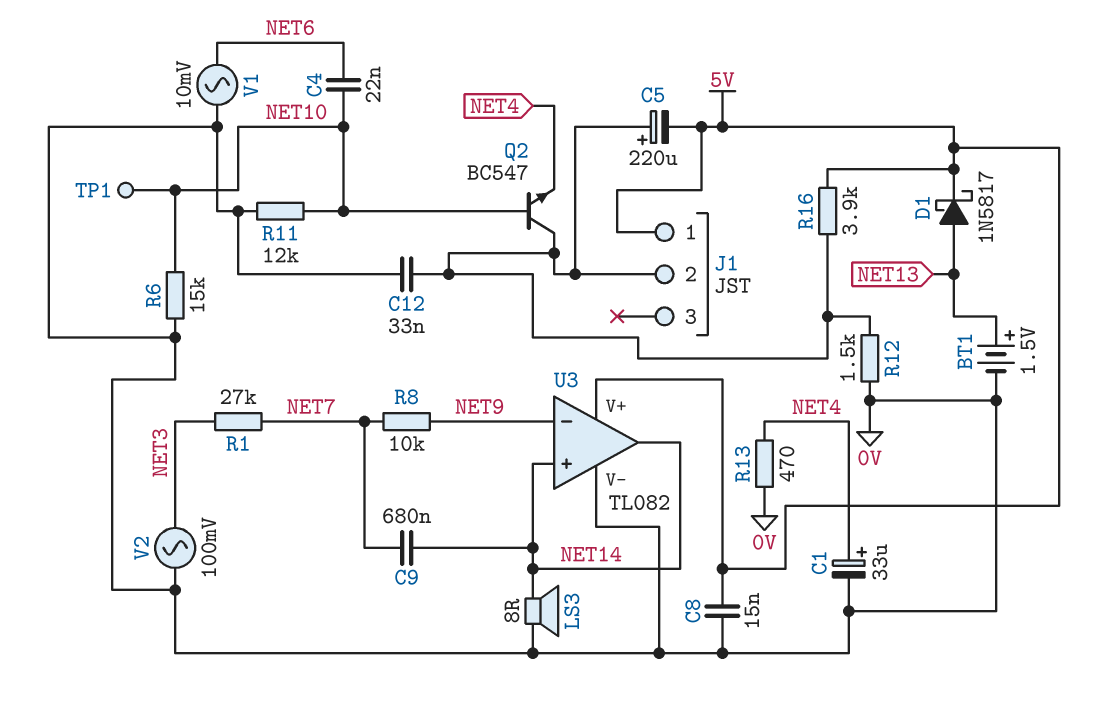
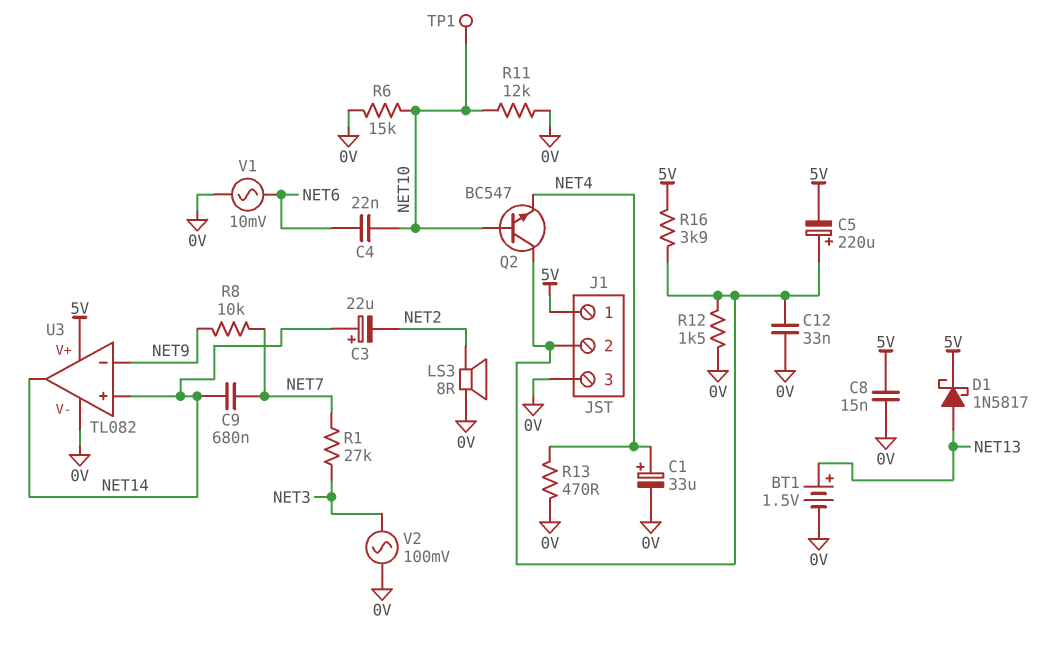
C3: none -> 22uF (plus NET14, minus NET2)
J1 pin 3: none -> 0V
LS3: speaker 8R (0V, NET14) -> speaker 8R (0V, NET2)

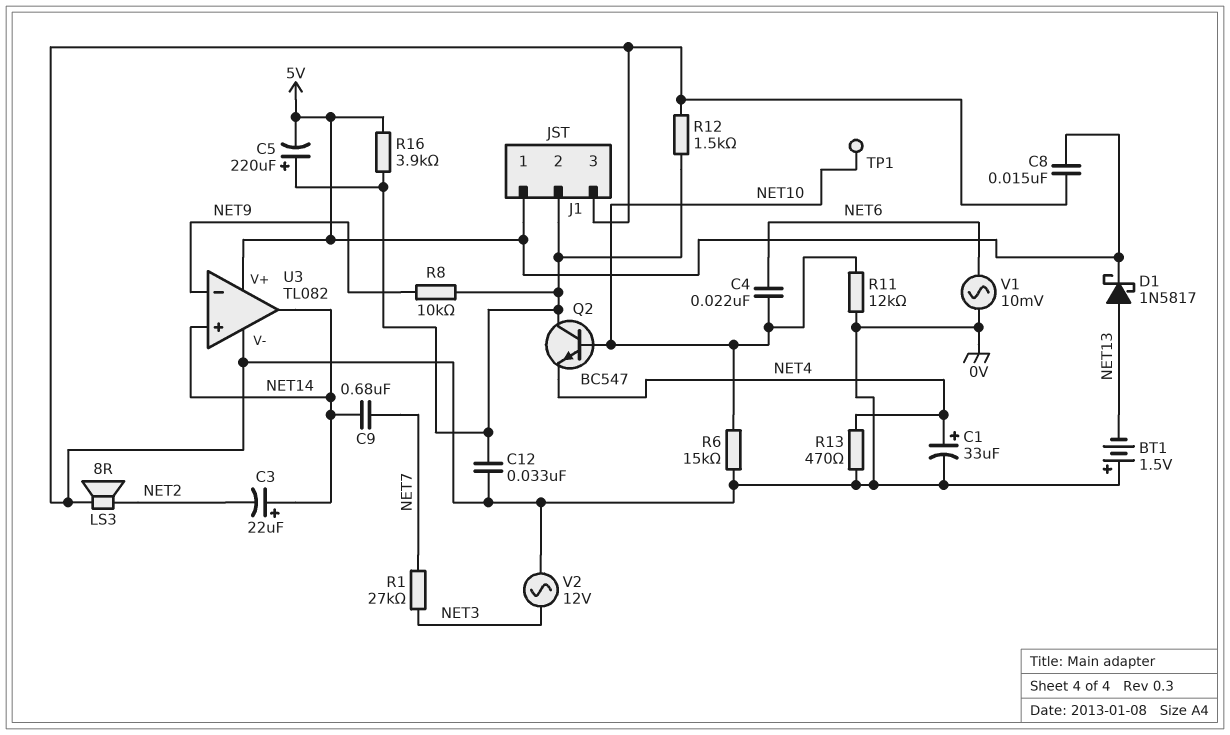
BT1: 1.5V (plus NET13, minus 0V) -> 1.5V (plus 0V, minus NET13)
R8: 10k (NET7, NET9) -> 10k (J1/2, NET9)
V2: AC 100mV (0V, NET3) -> AC 12V (0V, NET3)

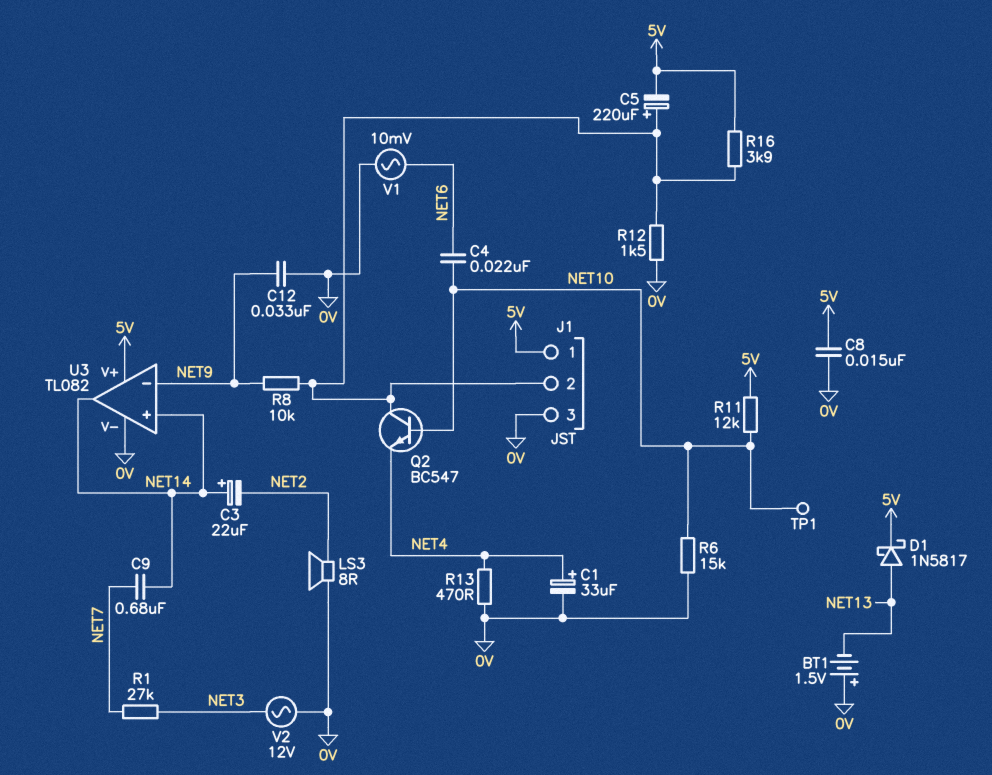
C12: 33nF (0V, J1/2) -> 33nF (0V, NET9)
R11: 12k (0V, NET10) -> 12k (5V, NET10)

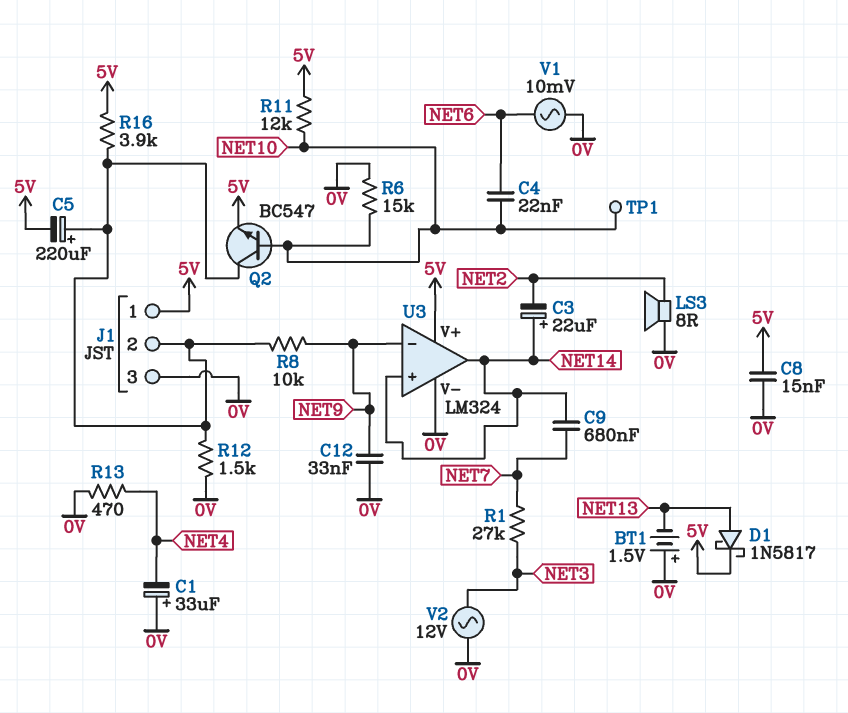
C1: 33uF (plus NET4, minus 0V) -> 33uF (plus 0V, minus NET4)
Q2: NPN BC547 (B NET10, C J1/2, E NET4) -> NPN BC547 (B NET10, C J1/2, E 5V)
U3: TL082 -> LM324

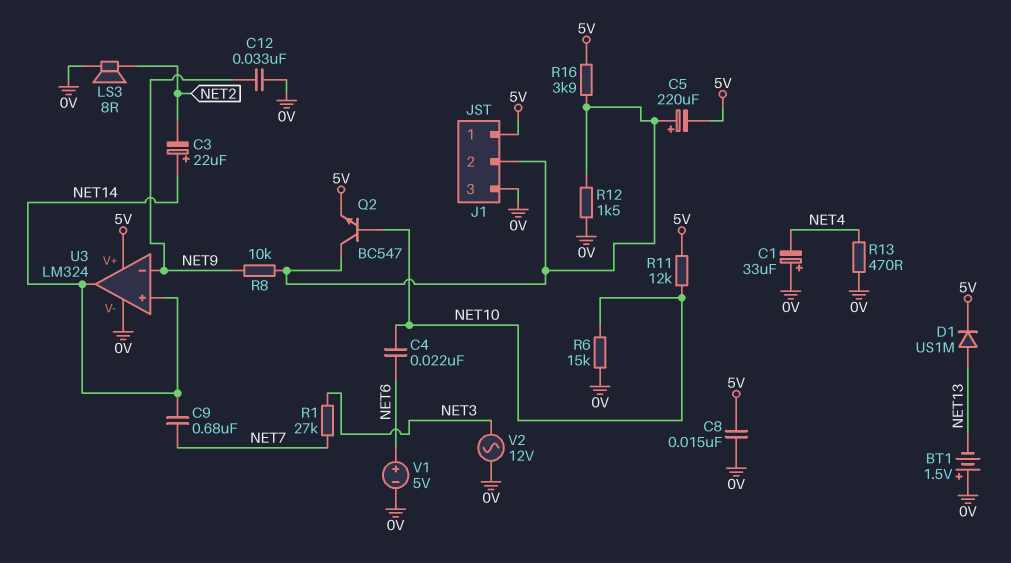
D1: schottky 1N5817 (A NET13, K 5V) -> diode US1M (A NET13, K 5V)
TP1: test point (NET10) -> none
V1: AC 10mV (0V, NET6) -> 5V (plus NET6, minus 0V)

